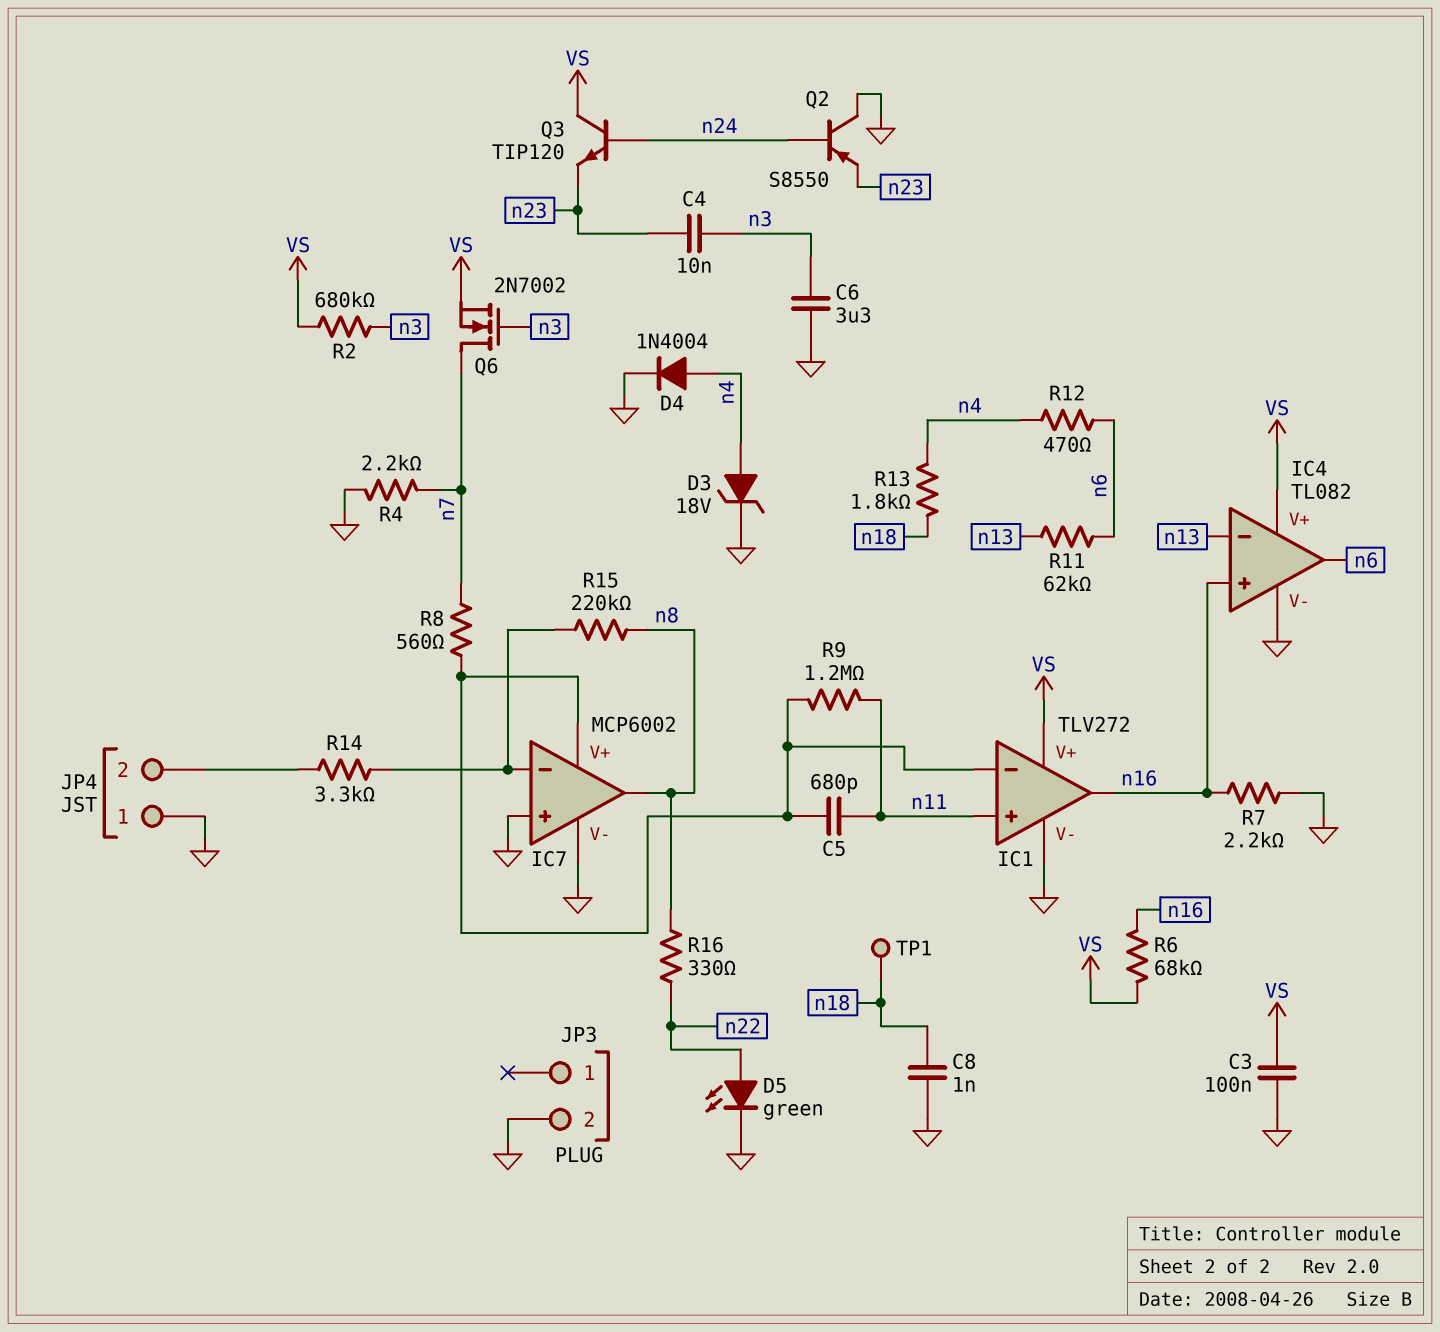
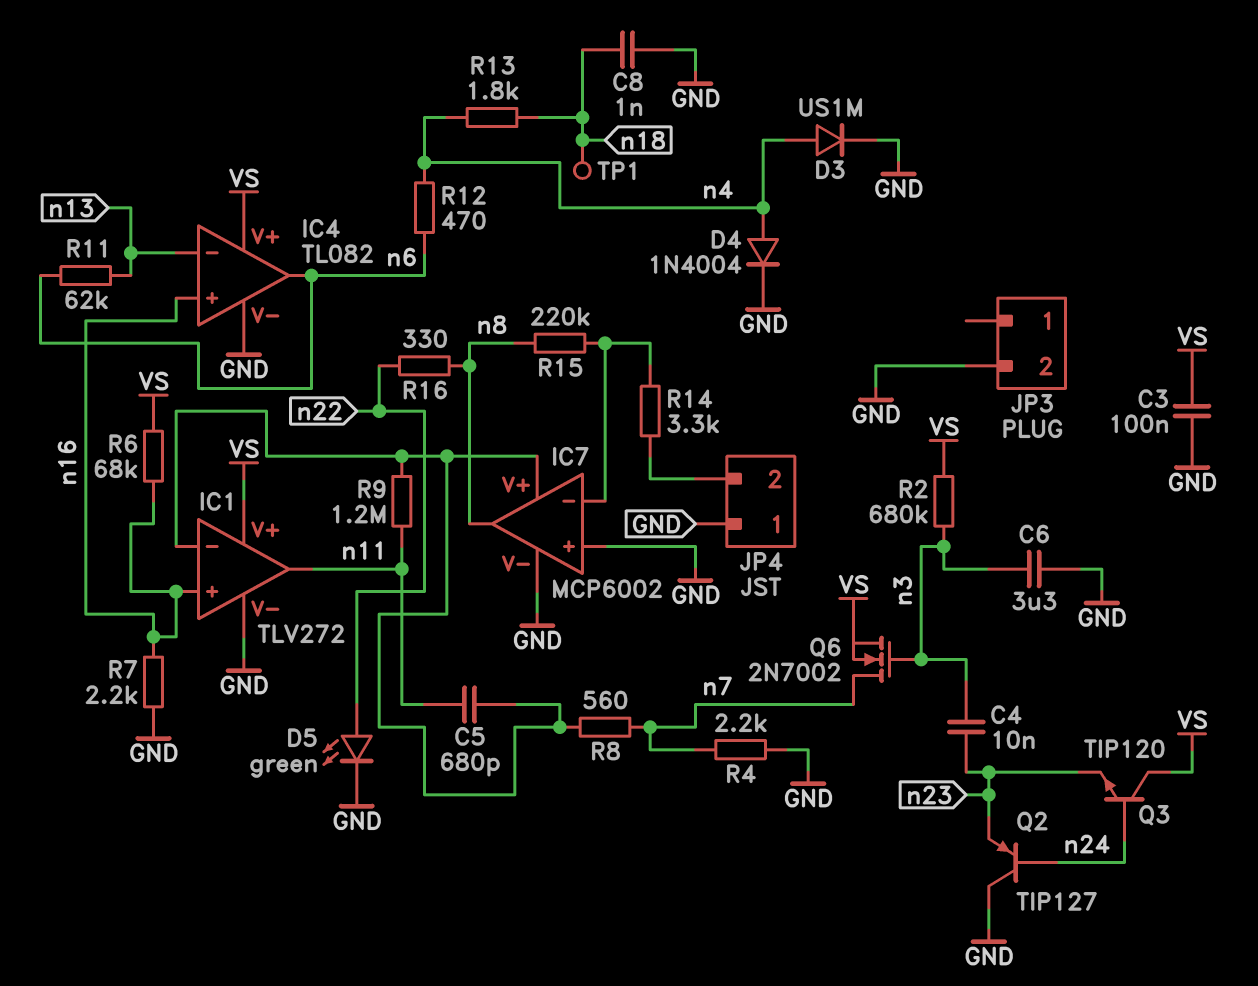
D3: zener 18V (A n4, K GND) -> diode US1M (A n4, K GND)
IC1 pin in+: n11 -> n16
IC1 pin out: n16 -> n11
Q2: PNP S8550 (B n24, C GND, E n23) -> PNP TIP127 (B n24, C GND, E n23)

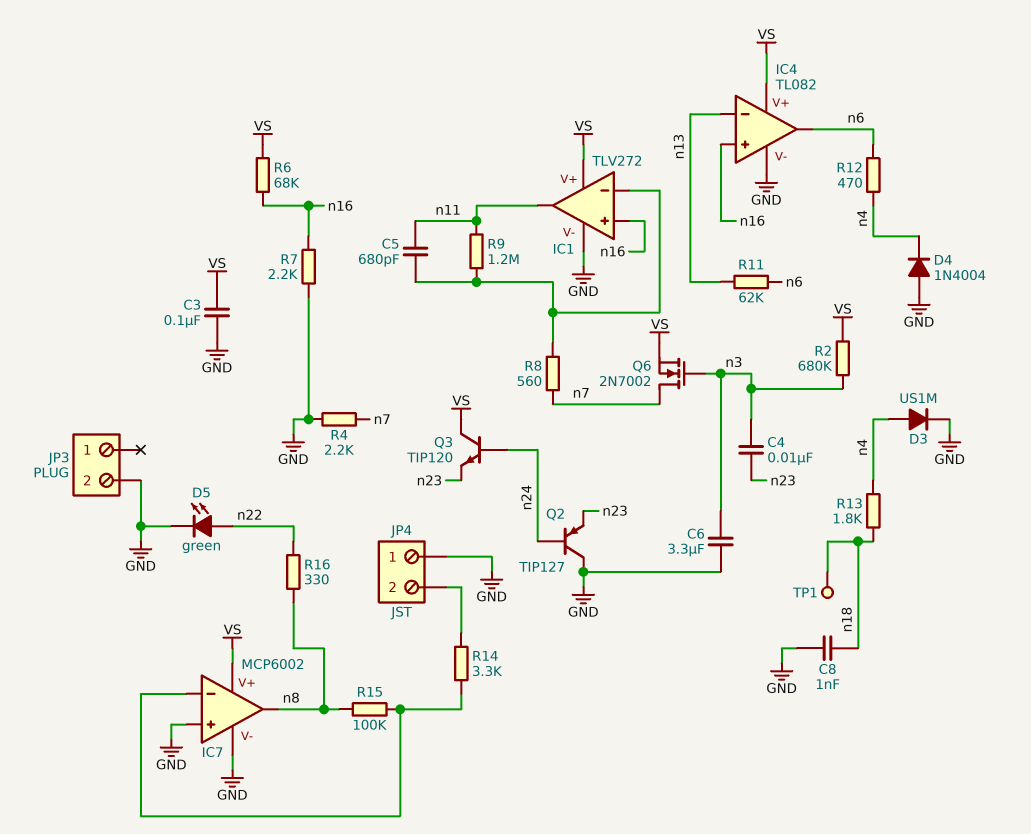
D4: diode 1N4004 (A n4, K GND) -> diode 1N4004 (A GND, K n4)
IC7 pin V+: IC1/in- -> VS
R15: 220k (IC7/in-, n8) -> 100k (IC7/in-, n8)

